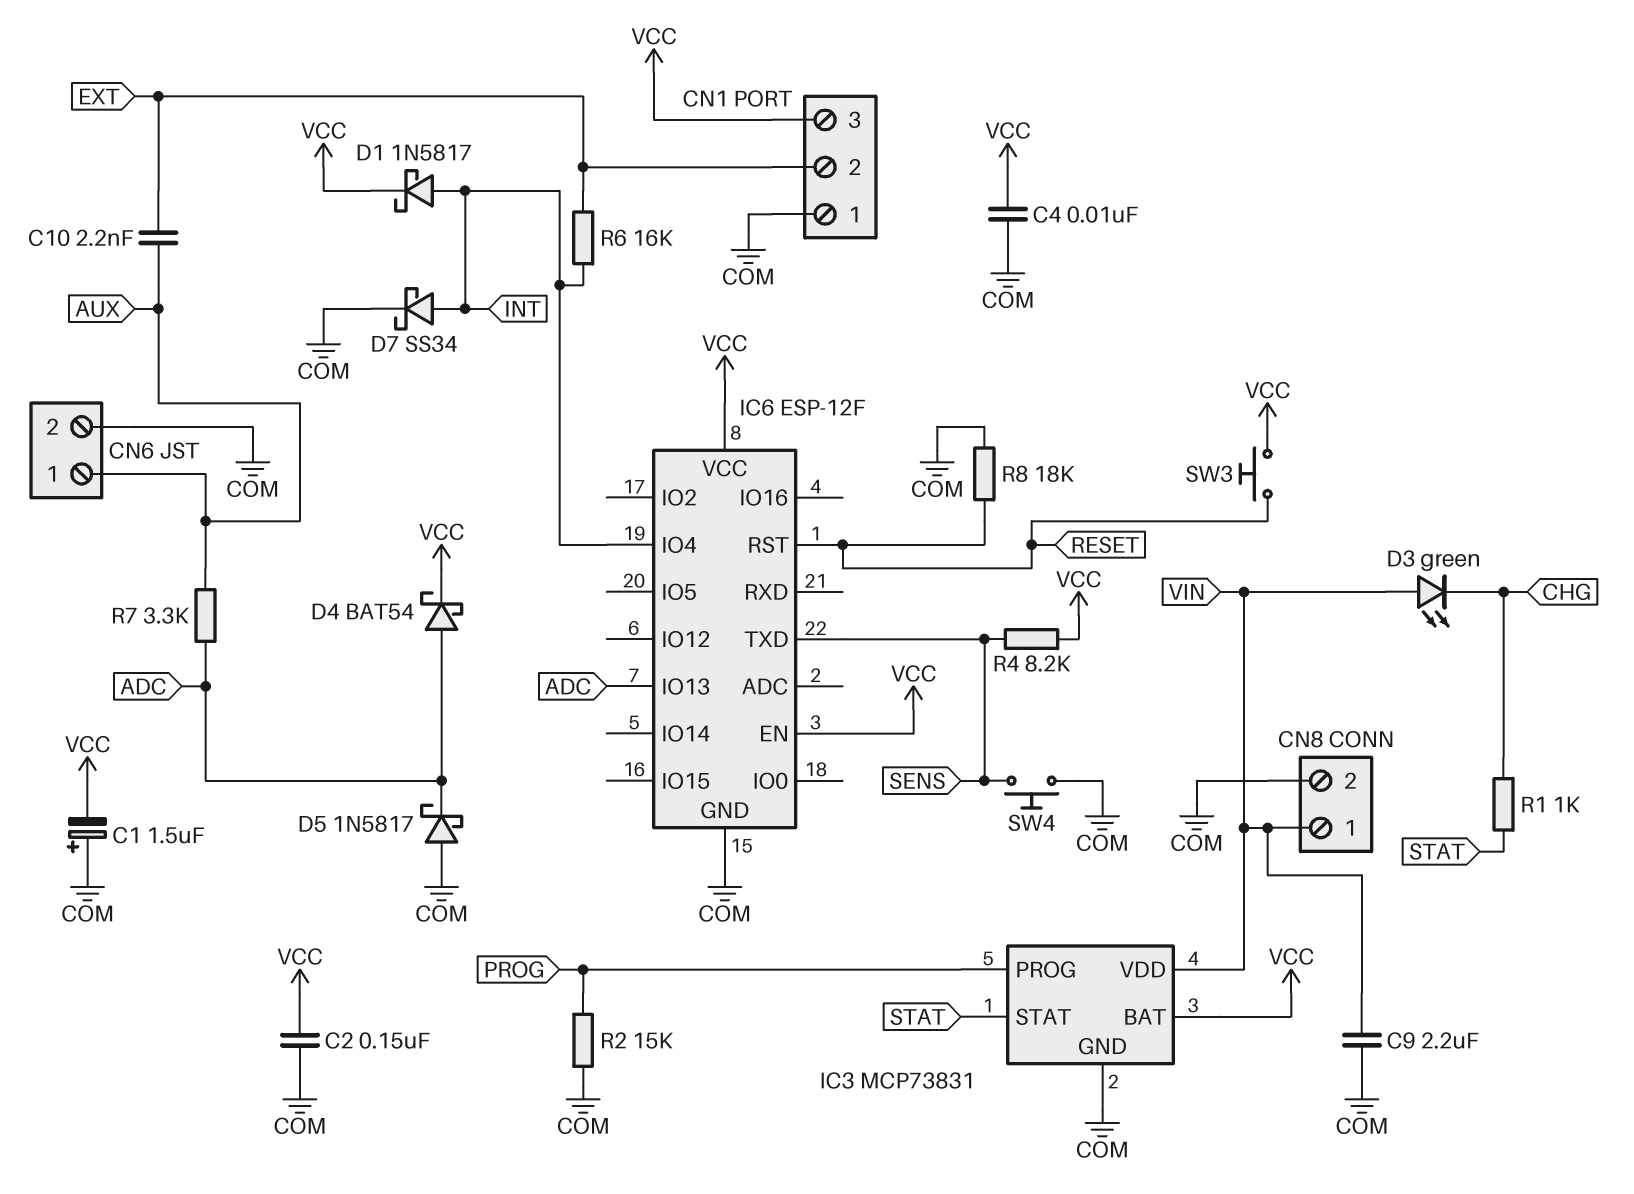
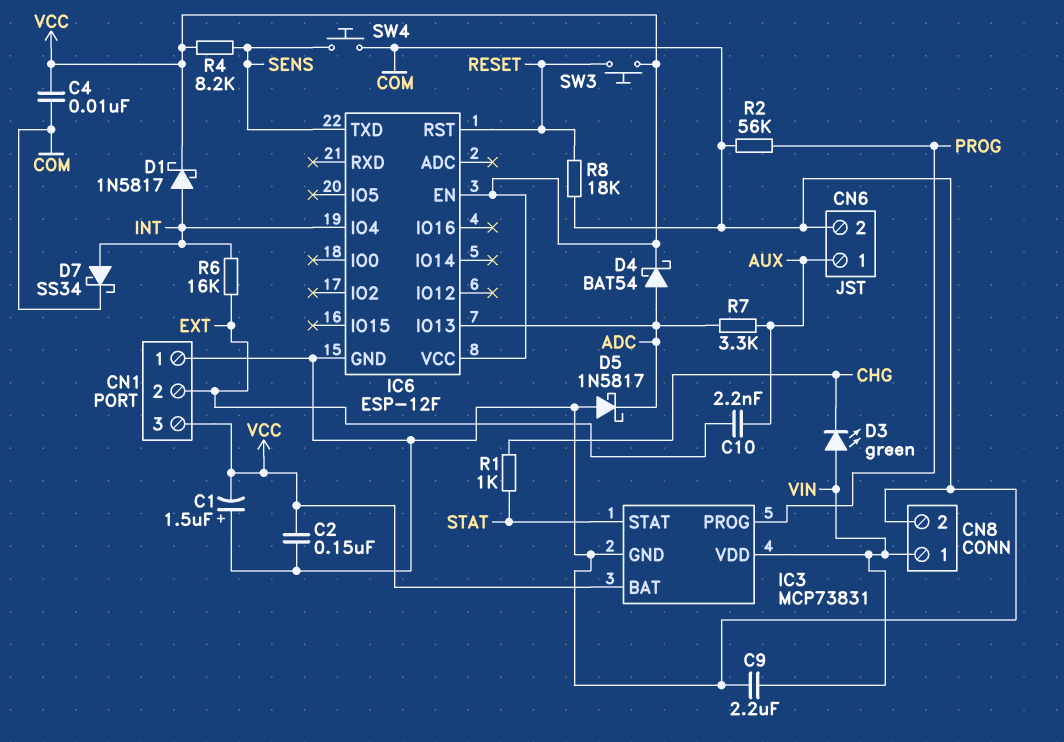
R2: 15k (COM, PROG) -> 56k (COM, PROG)

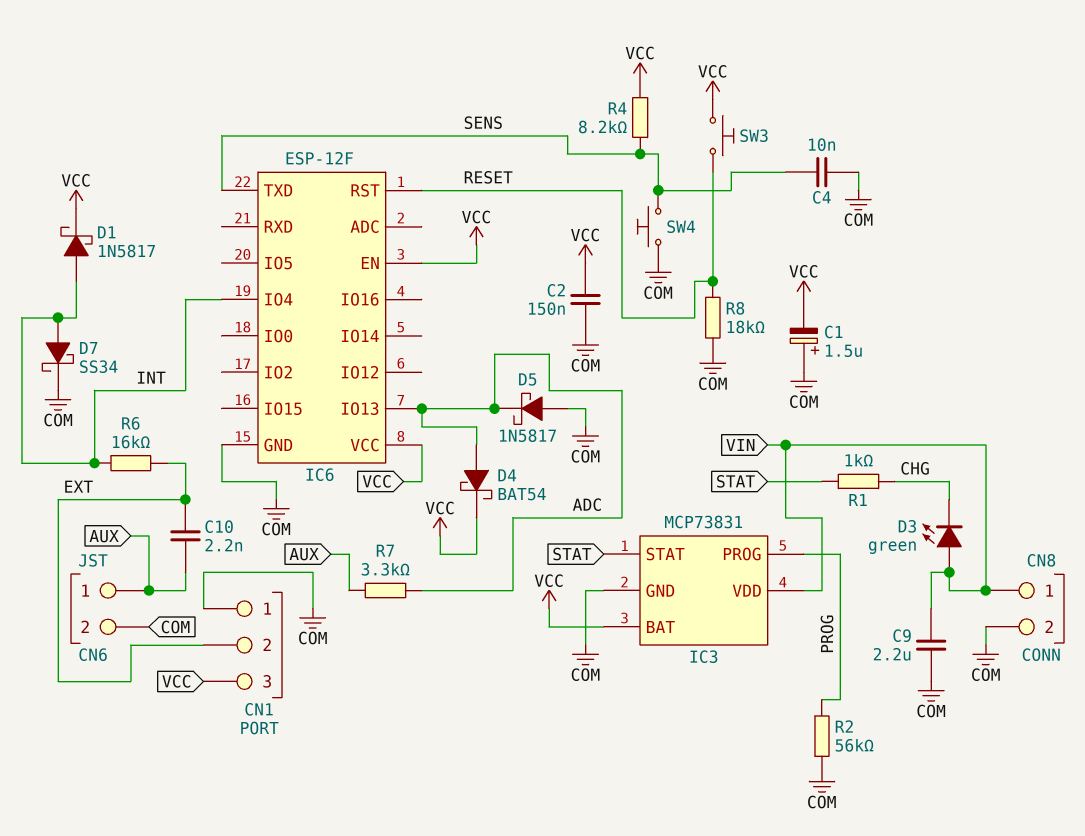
C4: 10nF (COM, VCC) -> 10nF (COM, SENS)

